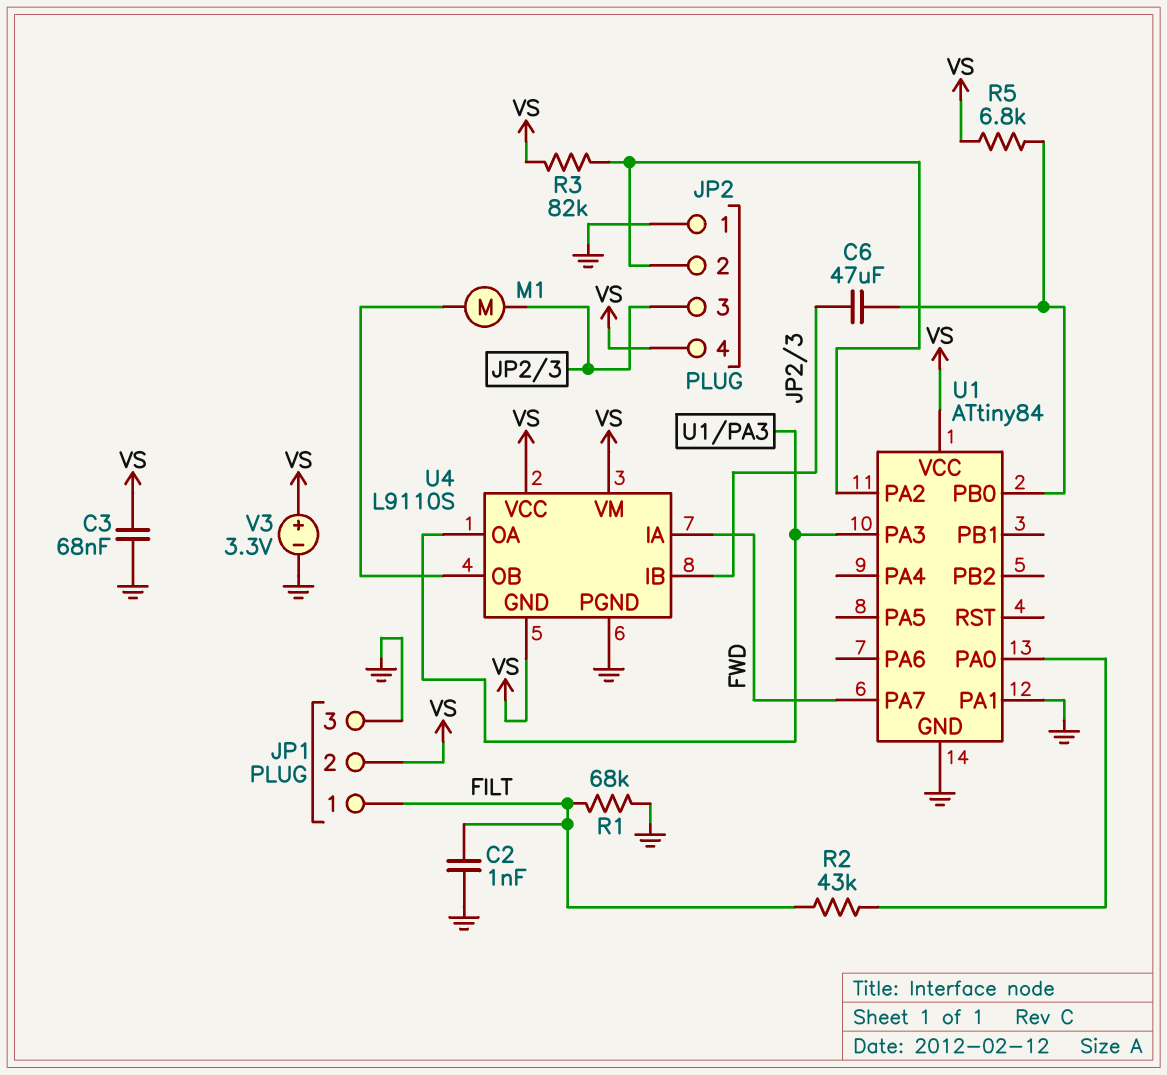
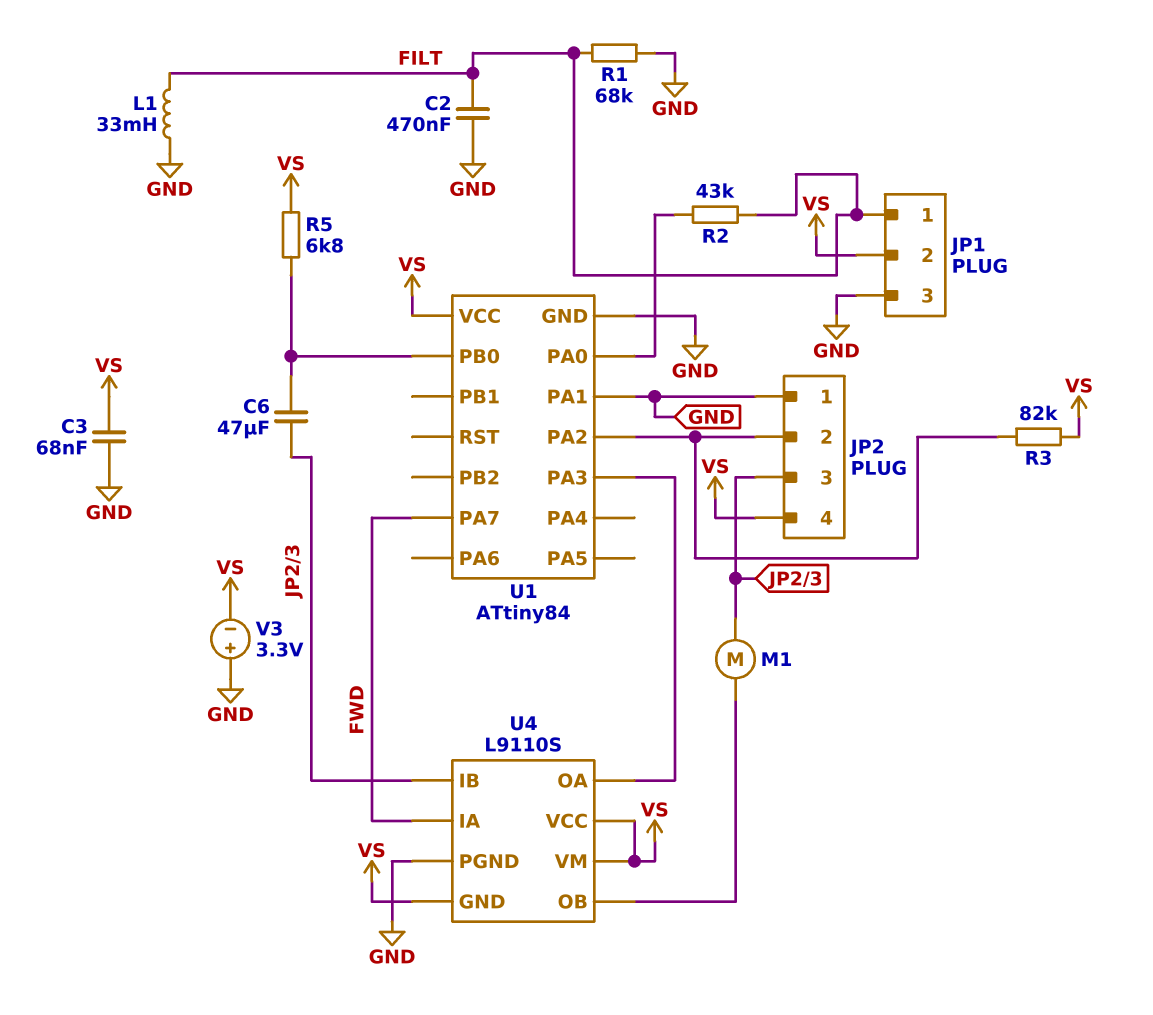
C2: 1nF (FILT, GND) -> 470nF (FILT, GND)
L1: none -> 33mH (FILT, GND)
V3: 3.3V (plus VS, minus GND) -> 3.3V (plus GND, minus VS)

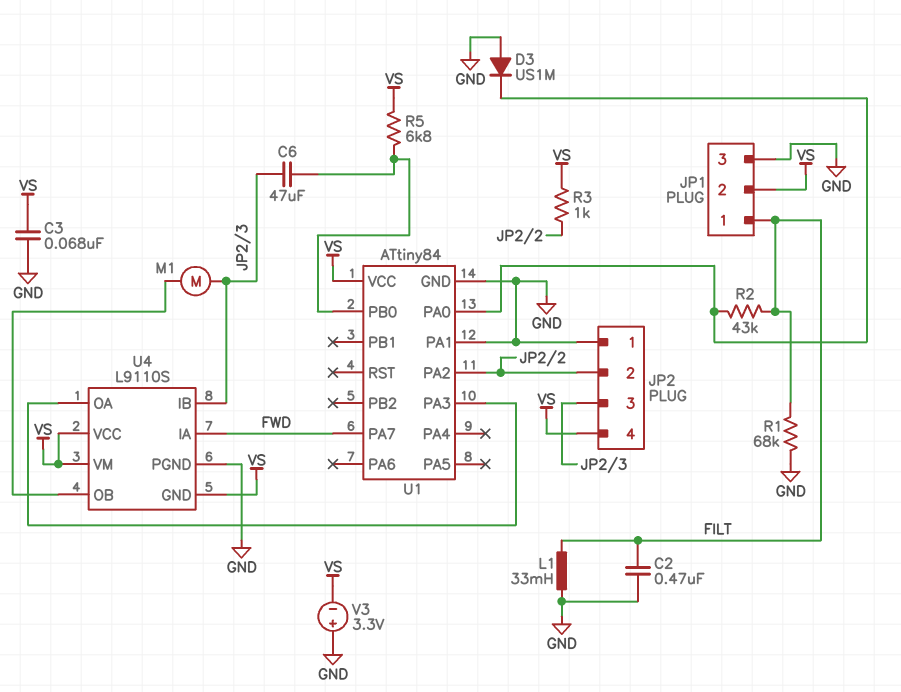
D3: none -> diode US1M (A GND, K U1/PA0)
R3: 82k (JP2/2, VS) -> 1k (JP2/2, VS)

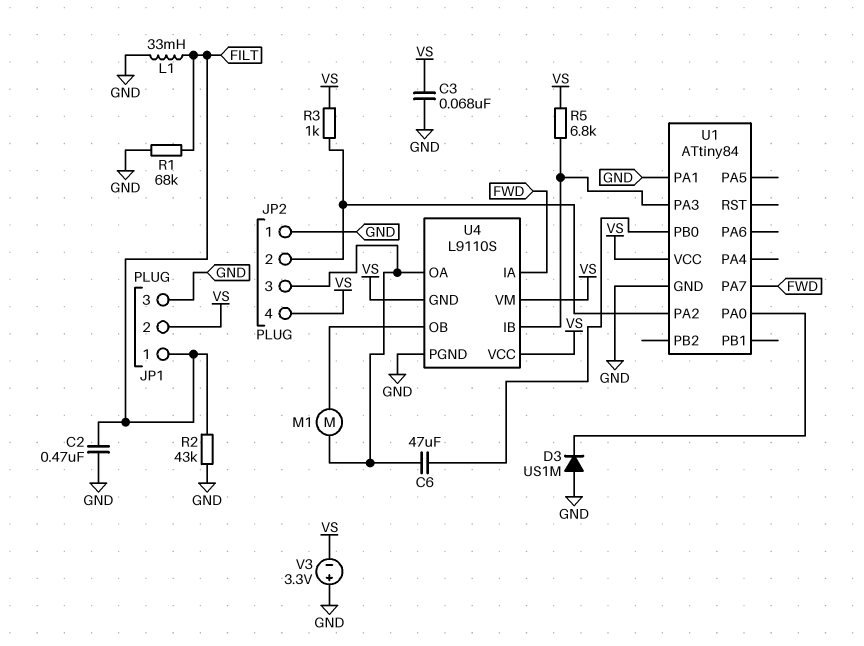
R2: 43k (FILT, U1/PA0) -> 43k (FILT, GND)
R5: 6.8k (U1/PB0, VS) -> 6.8k (U1/PA3, VS)
U4 pin IB: JP2/3 -> U1/PA3
U4 pin OA: U1/PA3 -> JP2/3

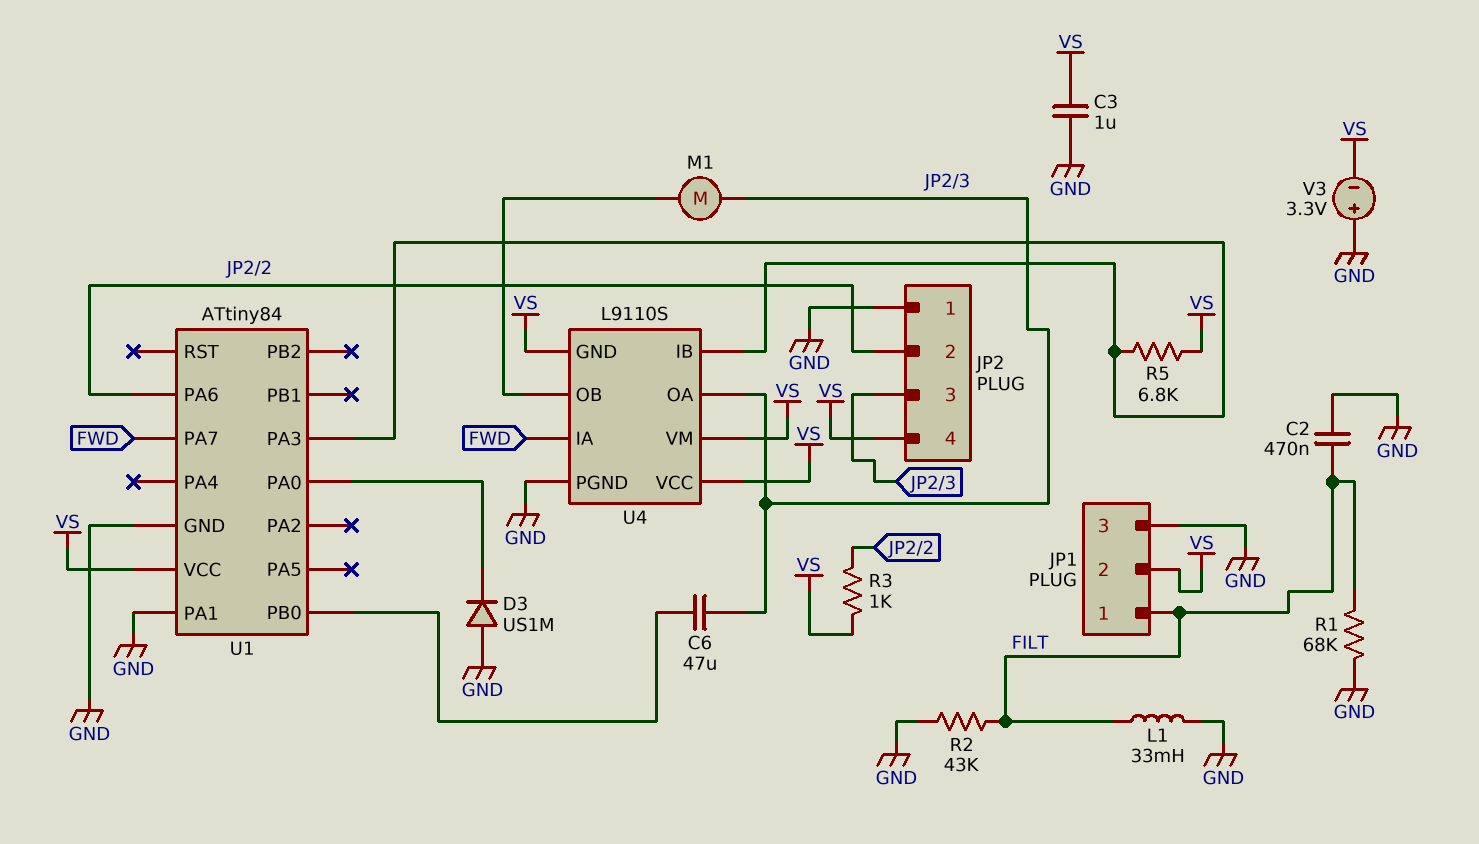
C3: 68nF (GND, VS) -> 1uF (GND, VS)
U1 pin PA2: JP2/2 -> none
U1 pin PA6: none -> JP2/2

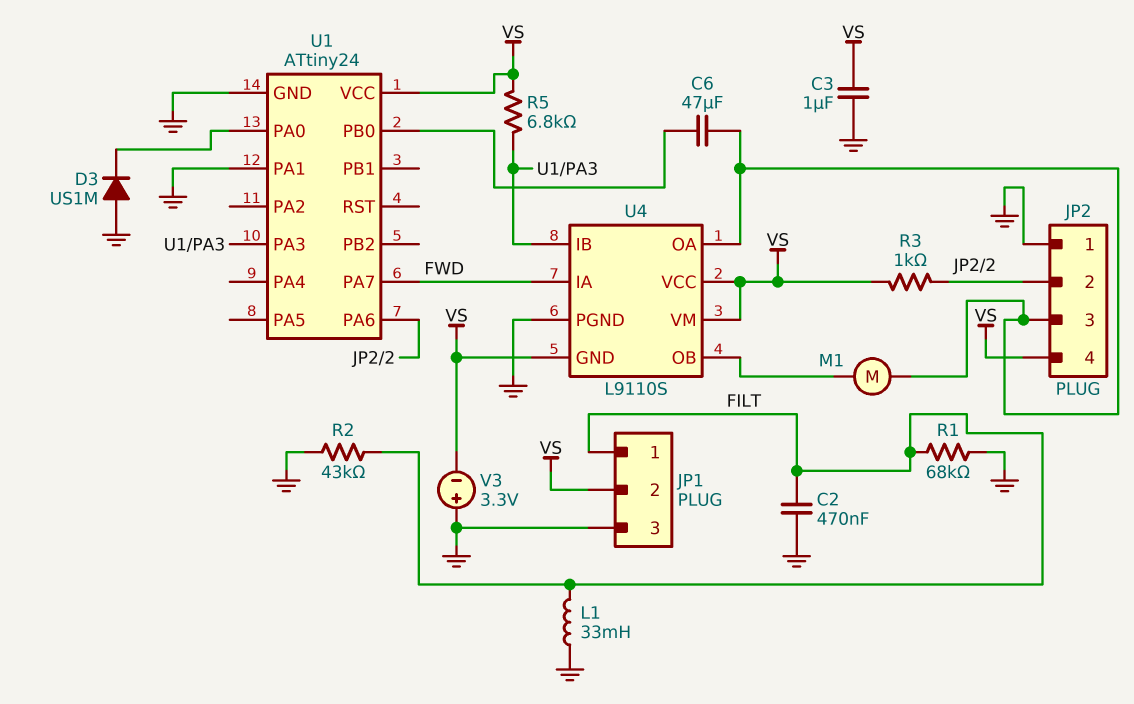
U1: ATtiny84 -> ATtiny24

